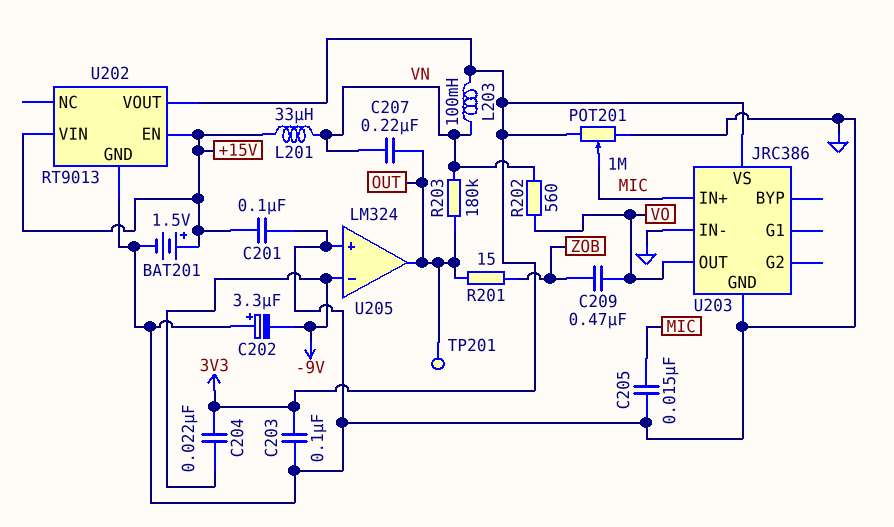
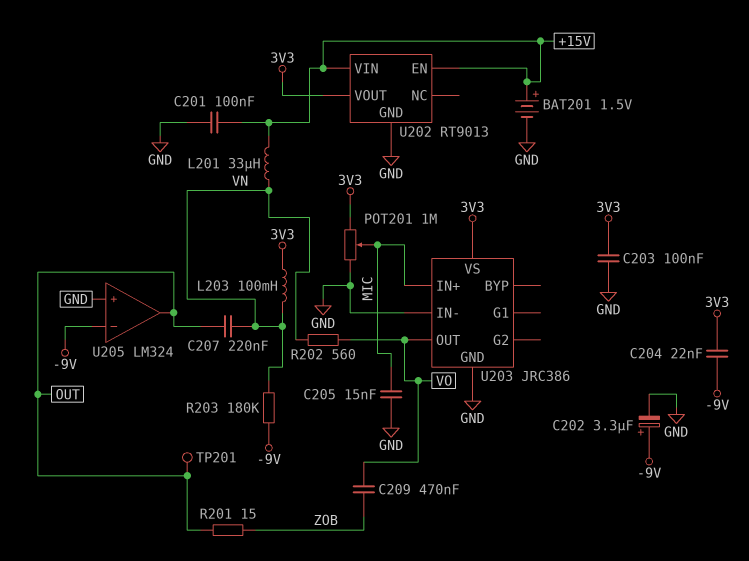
C202: 3.3uF (plus GND, minus -9V) -> 3.3uF (plus -9V, minus GND)
R203: 180k (OUT, VN) -> 180k (-9V, VN)

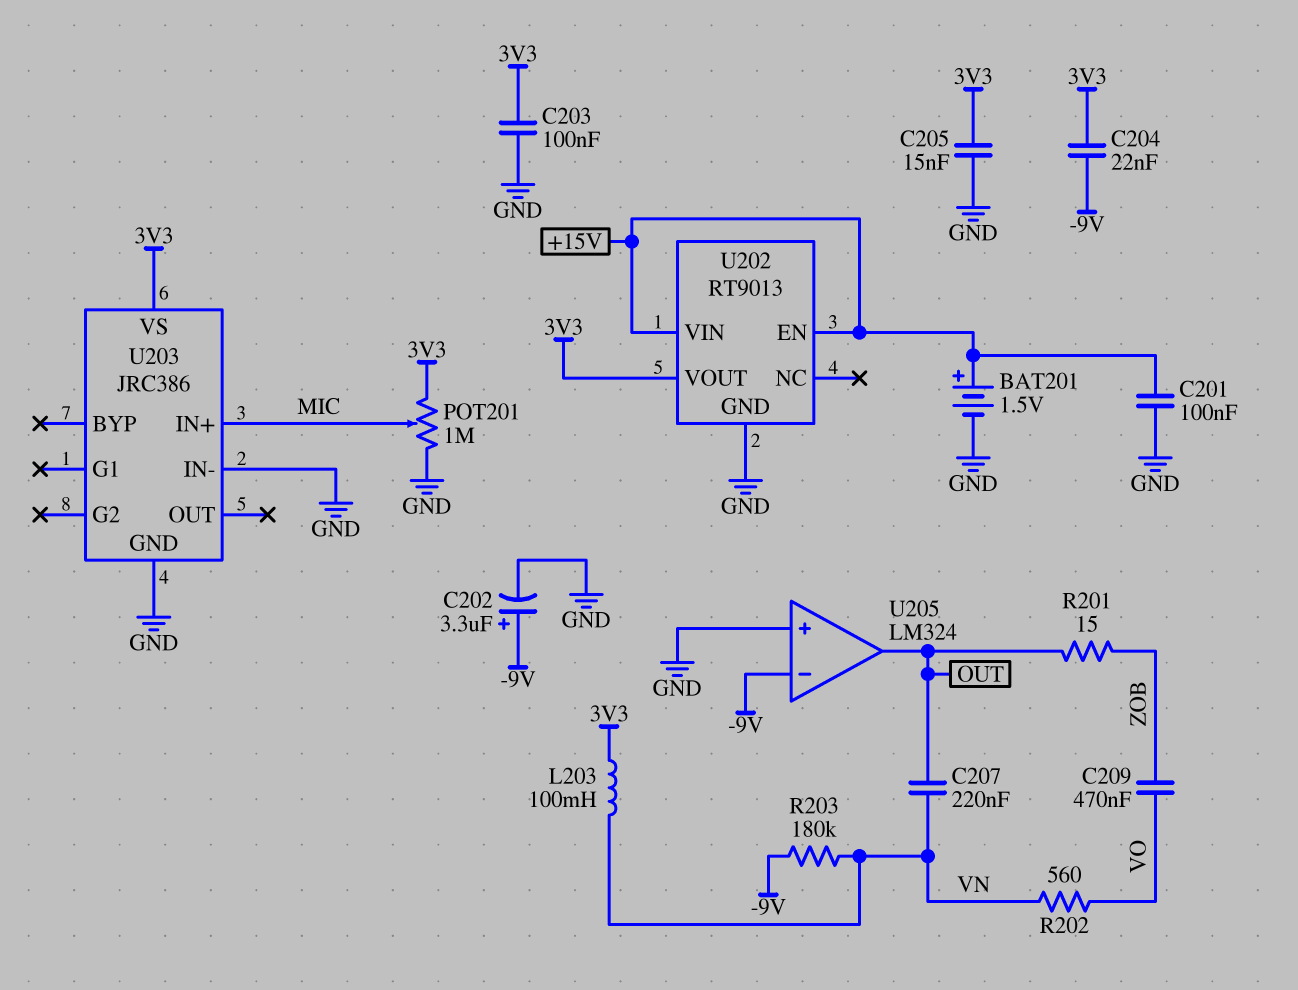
C205: 15nF (GND, MIC) -> 15nF (3V3, GND)
L201: 33uH (+15V, VN) -> none
TP201: test point (OUT) -> none
U203 pin OUT: VO -> none

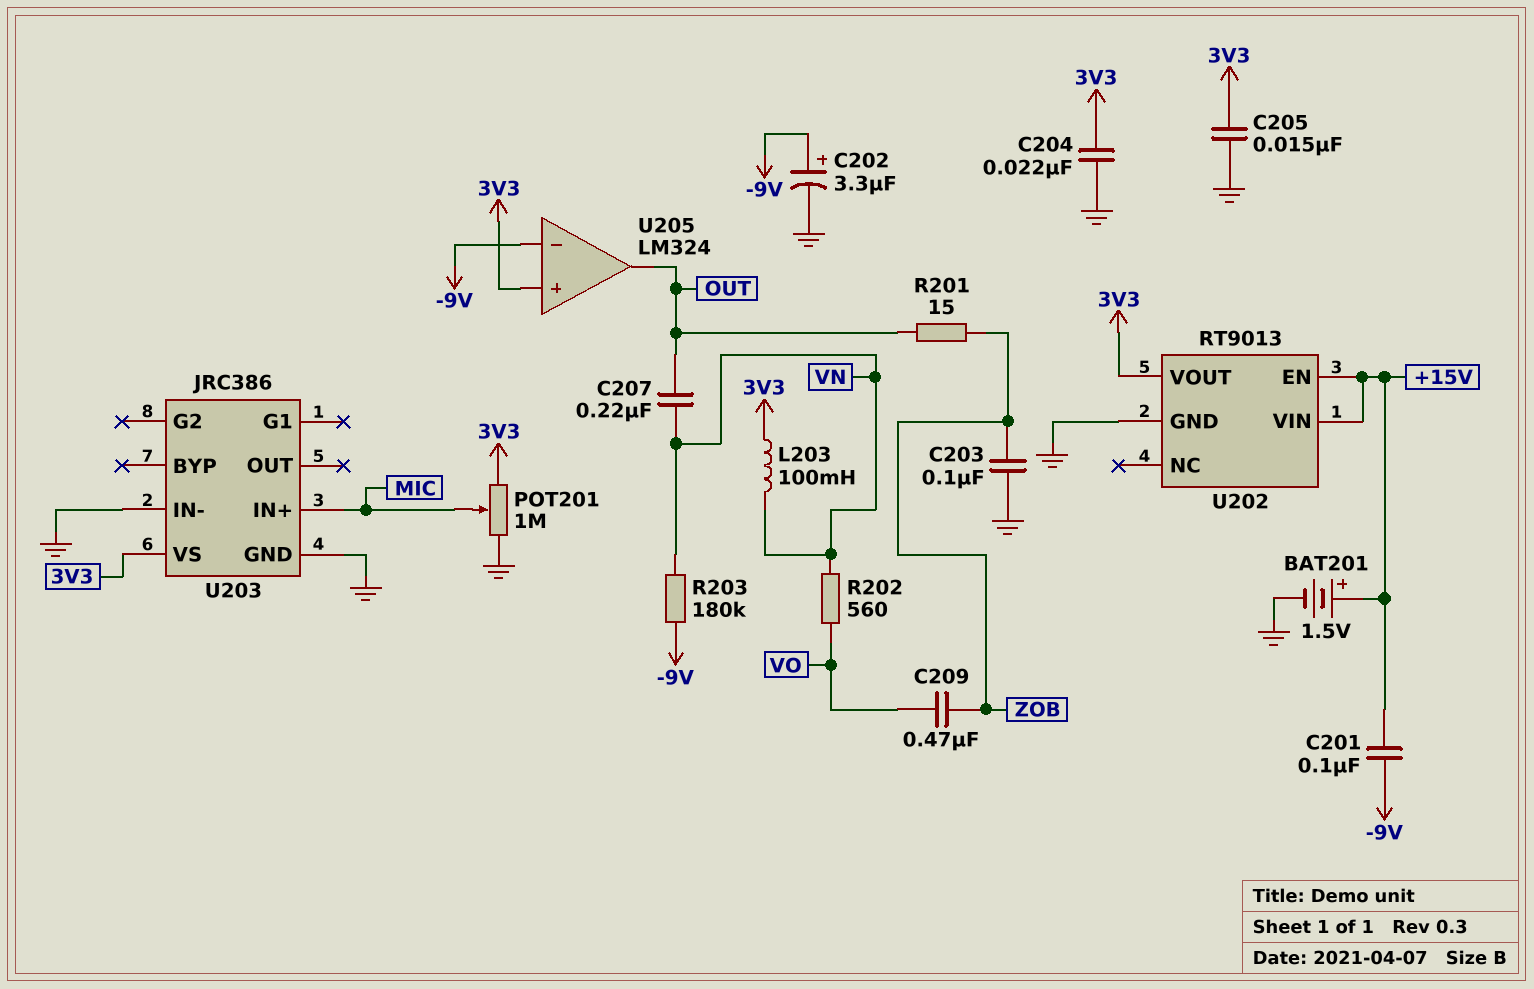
C201: 100nF (+15V, GND) -> 100nF (+15V, -9V)
C203: 100nF (3V3, GND) -> 100nF (GND, ZOB)
C204: 22nF (-9V, 3V3) -> 22nF (3V3, GND)
U205 pin in+: GND -> 3V3

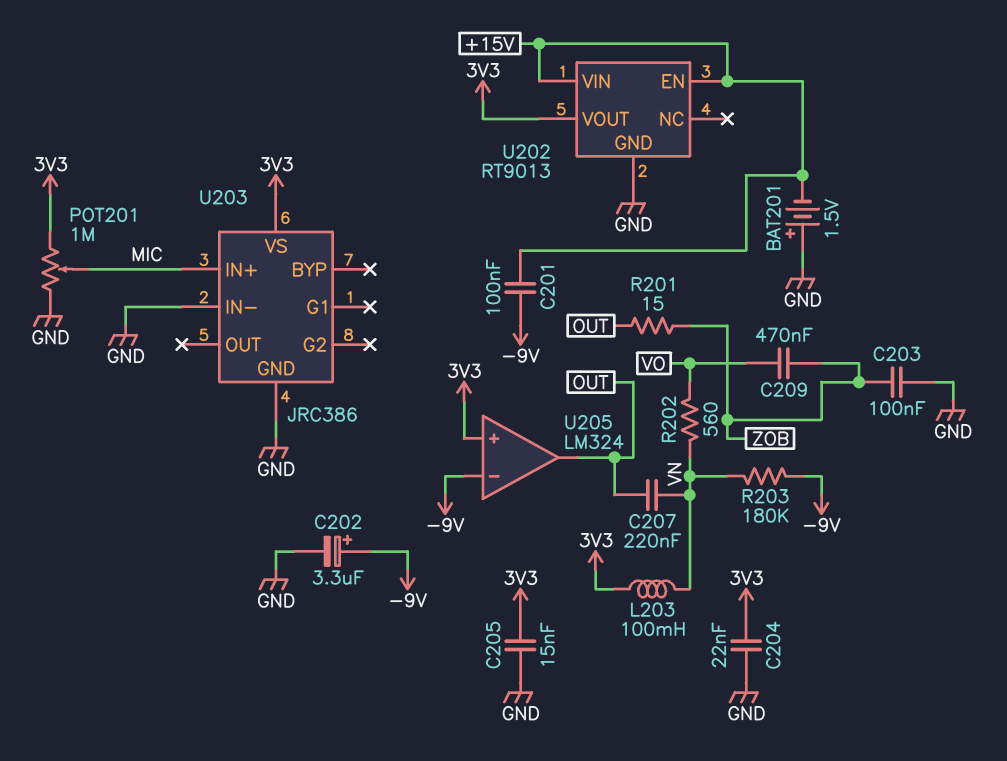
BAT201: 1.5V (plus +15V, minus GND) -> 1.5V (plus GND, minus +15V)

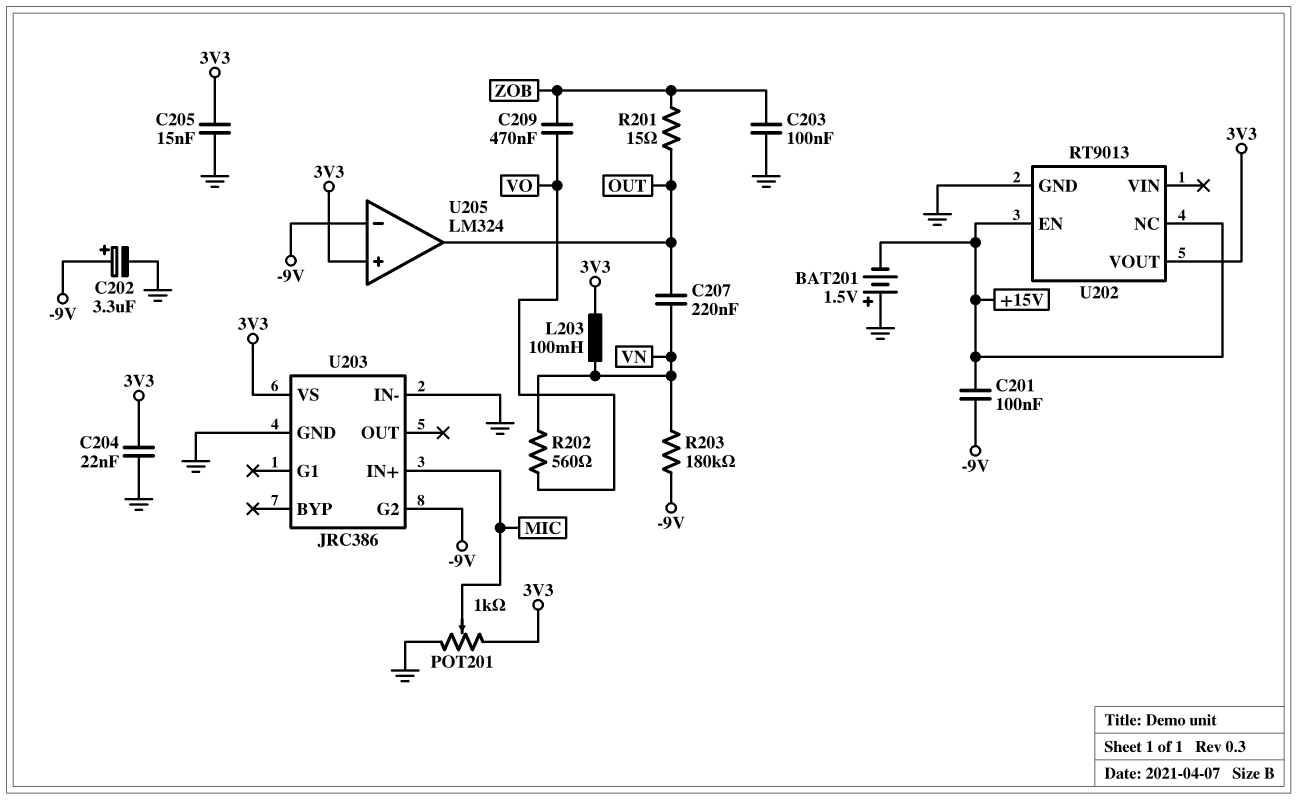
POT201: 1M (3V3, GND, wiper MIC) -> 1k (3V3, GND, wiper MIC)
U202 pin NC: none -> +15V
U202 pin VIN: +15V -> none
U203 pin G2: none -> -9V

